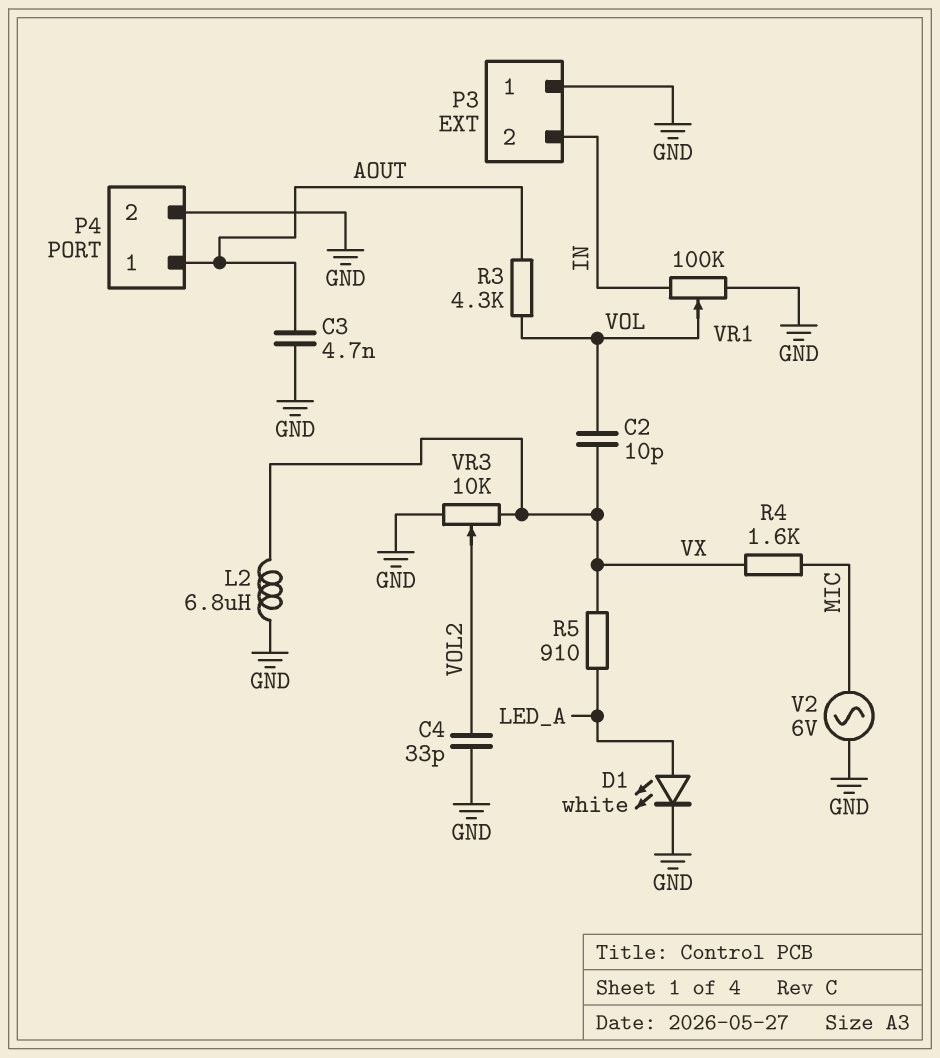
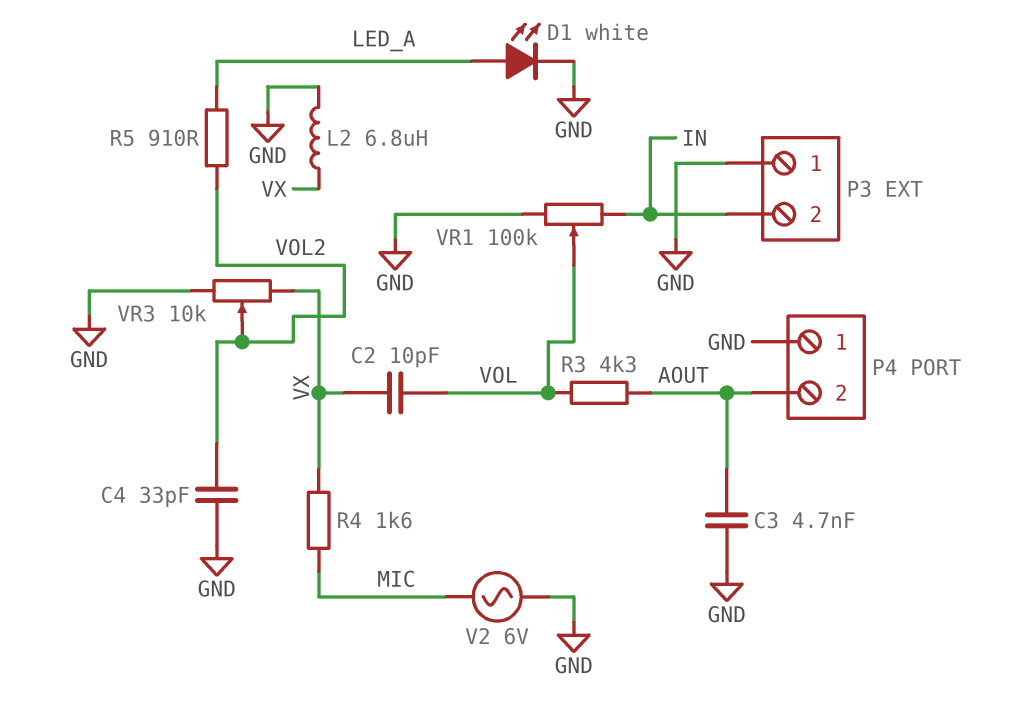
P4 pin 1: AOUT -> GND
P4 pin 2: GND -> AOUT
R5: 910 (LED_A, VX) -> 910 (LED_A, VOL2)

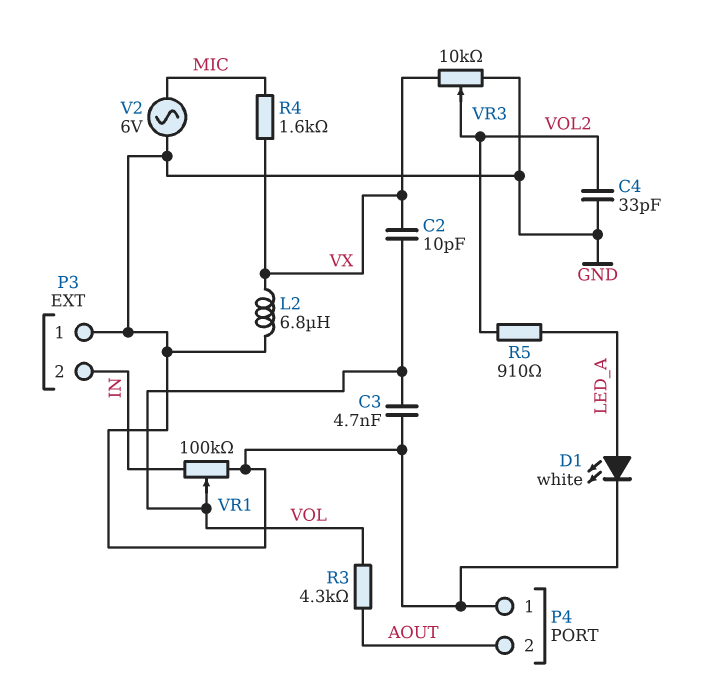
C3: 4.7nF (AOUT, GND) -> 4.7nF (GND, VOL)

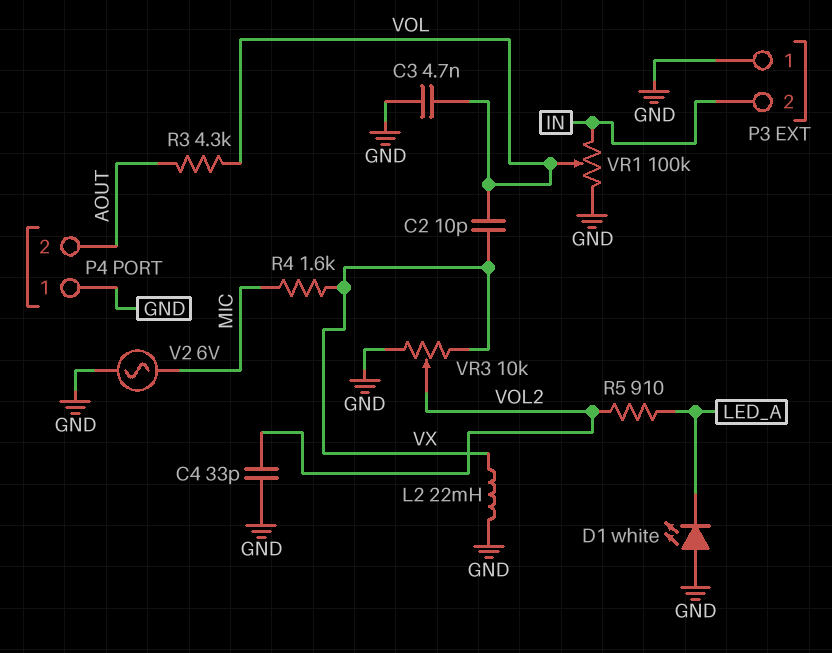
D1: LED white (A LED_A, K GND) -> LED white (A GND, K LED_A)
L2: 6.8uH (GND, VX) -> 22mH (GND, VX)

